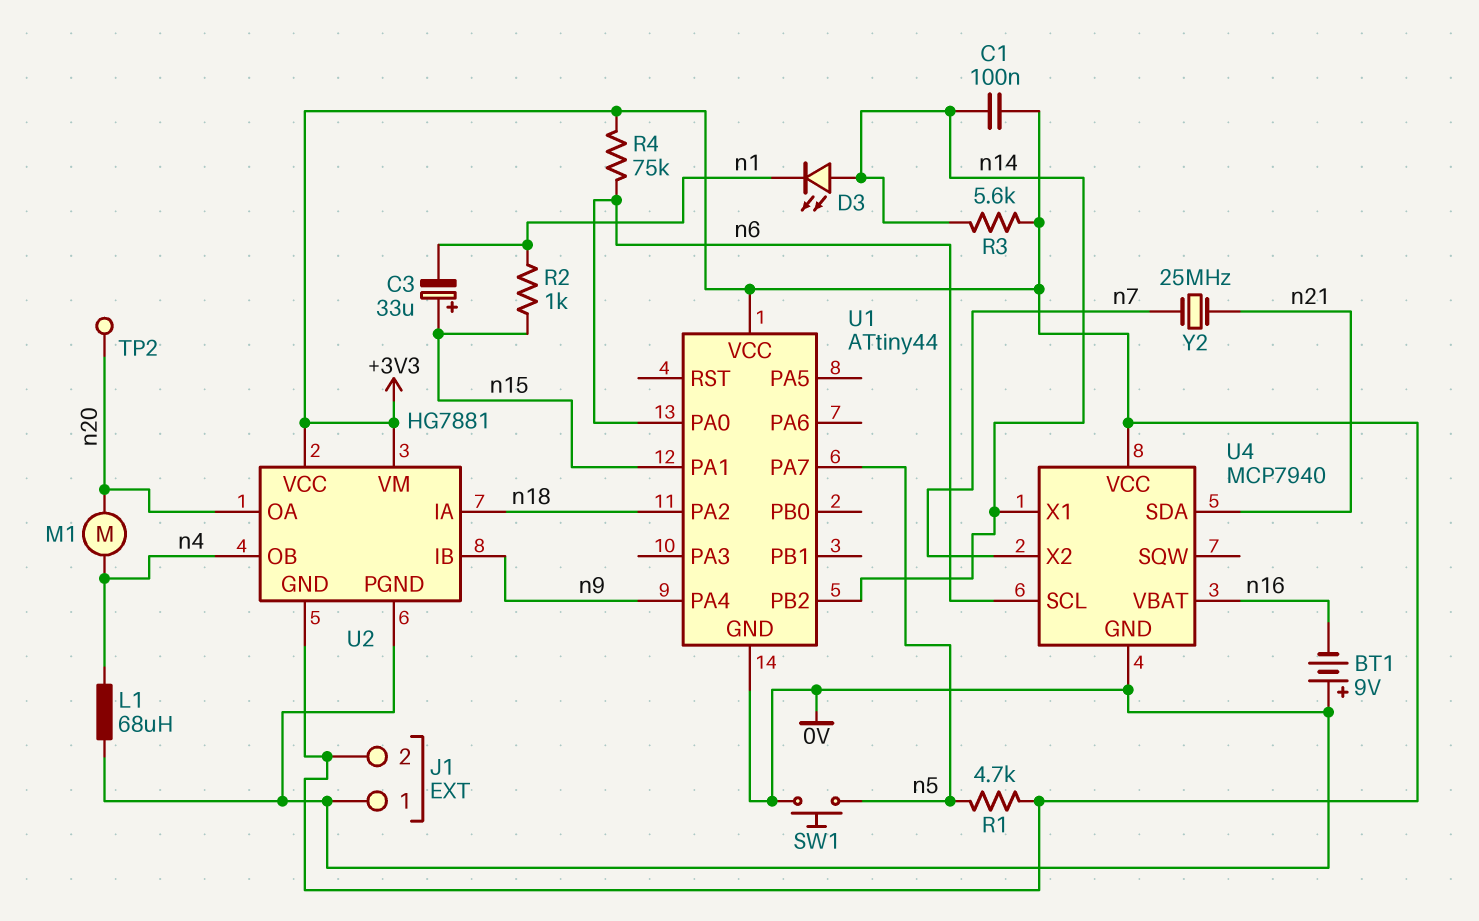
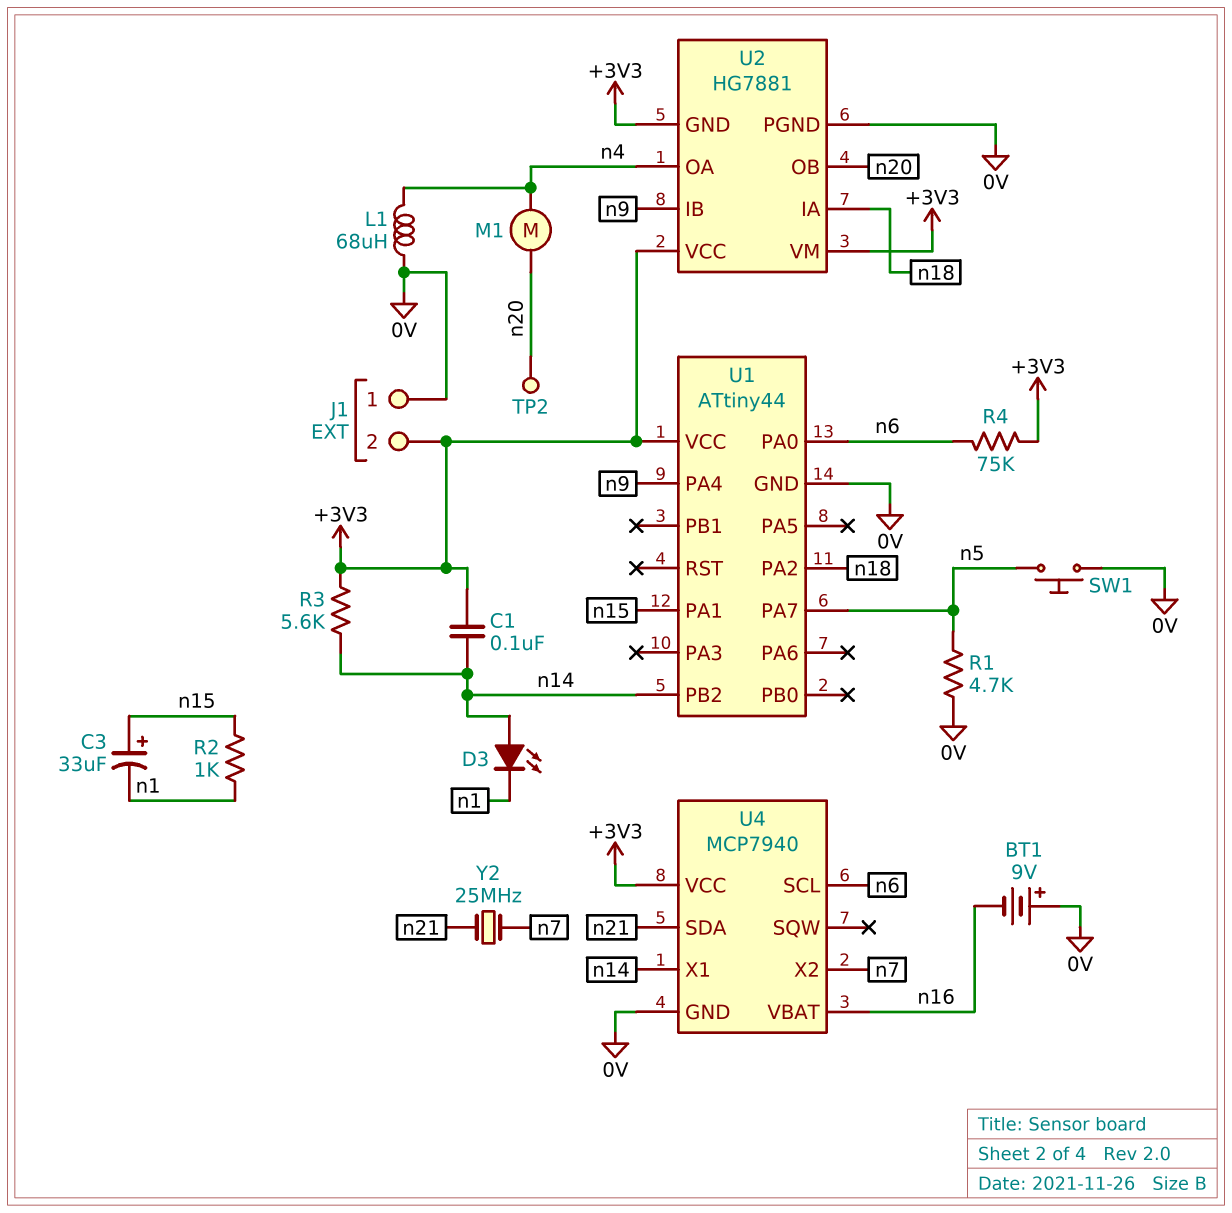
R1: 4.7k (+3V3, n5) -> 4.7k (0V, n5)
U2 pin OA: n20 -> n4
U2 pin OB: n4 -> n20

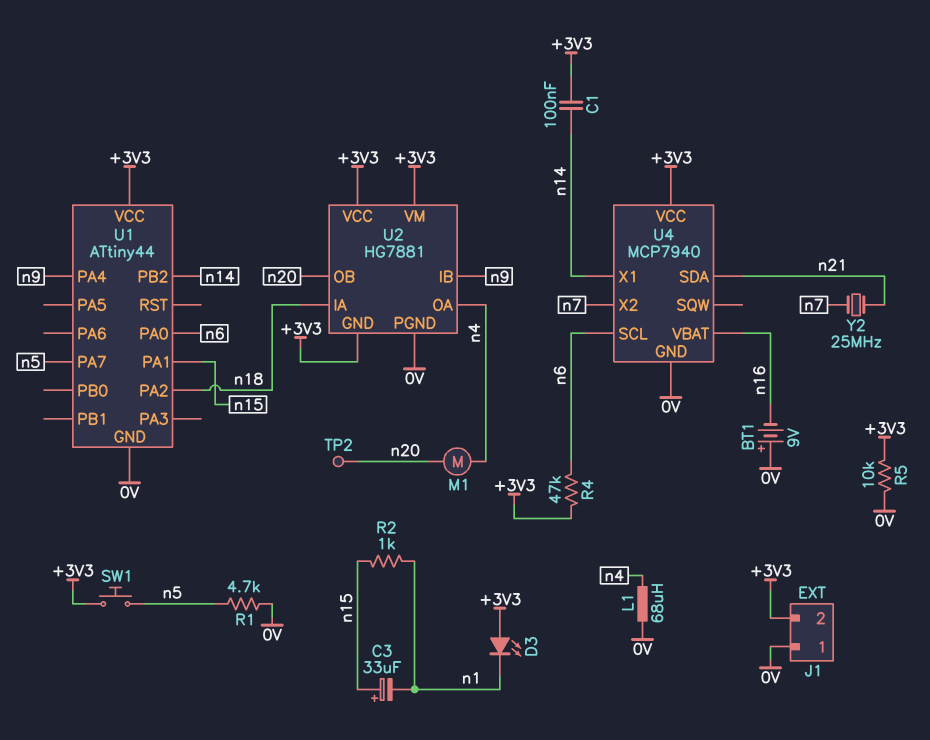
D3: LED (A n14, K n1) -> LED (A +3V3, K n1)
R3: 5.6k (+3V3, n14) -> none
R4: 75k (+3V3, n6) -> 47k (+3V3, n6)
R5: none -> 10k (+3V3, 0V)
SW1: button (0V, n5) -> button (+3V3, n5)

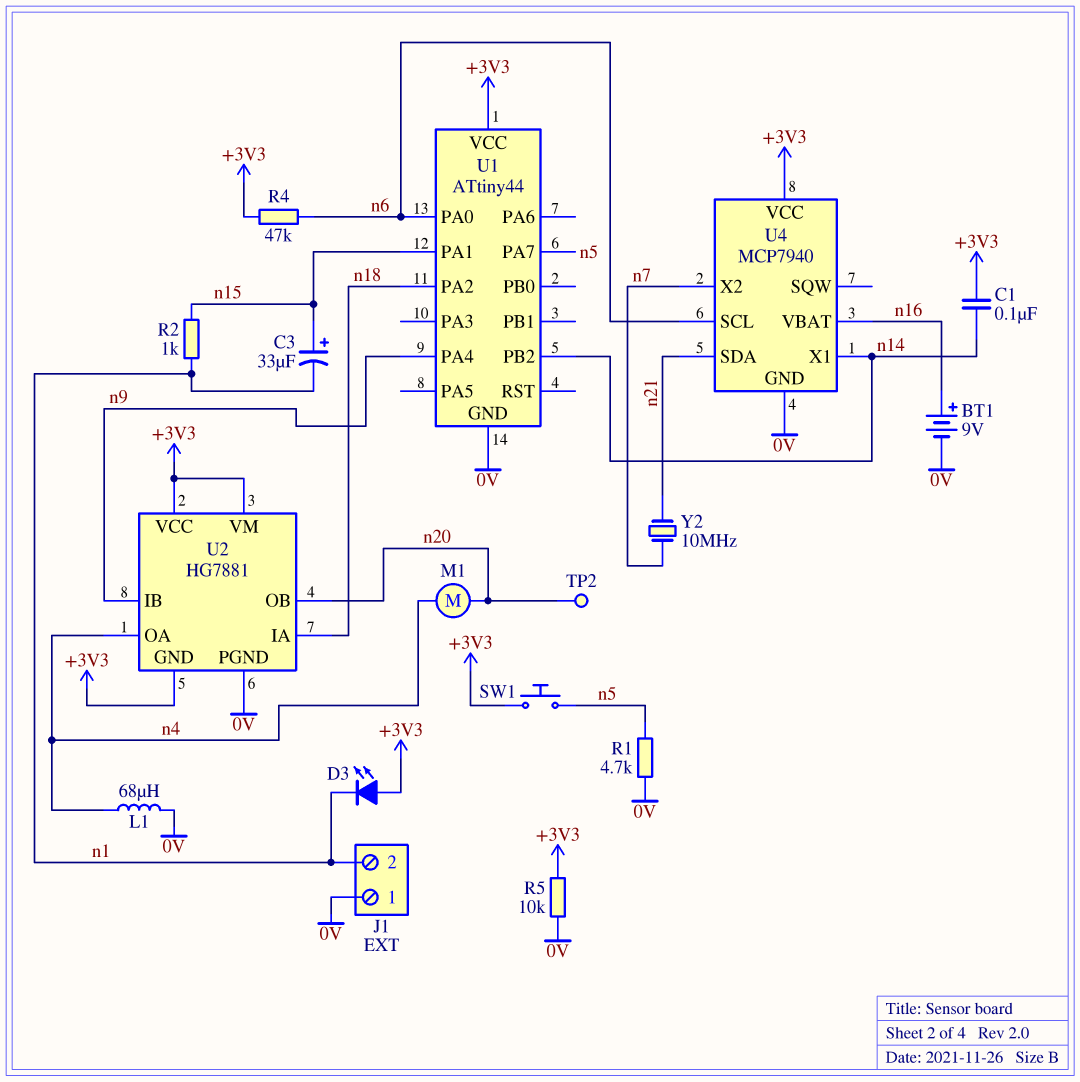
BT1: 9V (plus 0V, minus n16) -> 9V (plus n16, minus 0V)
J1 pin 2: +3V3 -> n1
Y2: 25MHz (n7, n21) -> 10MHz (n7, n21)

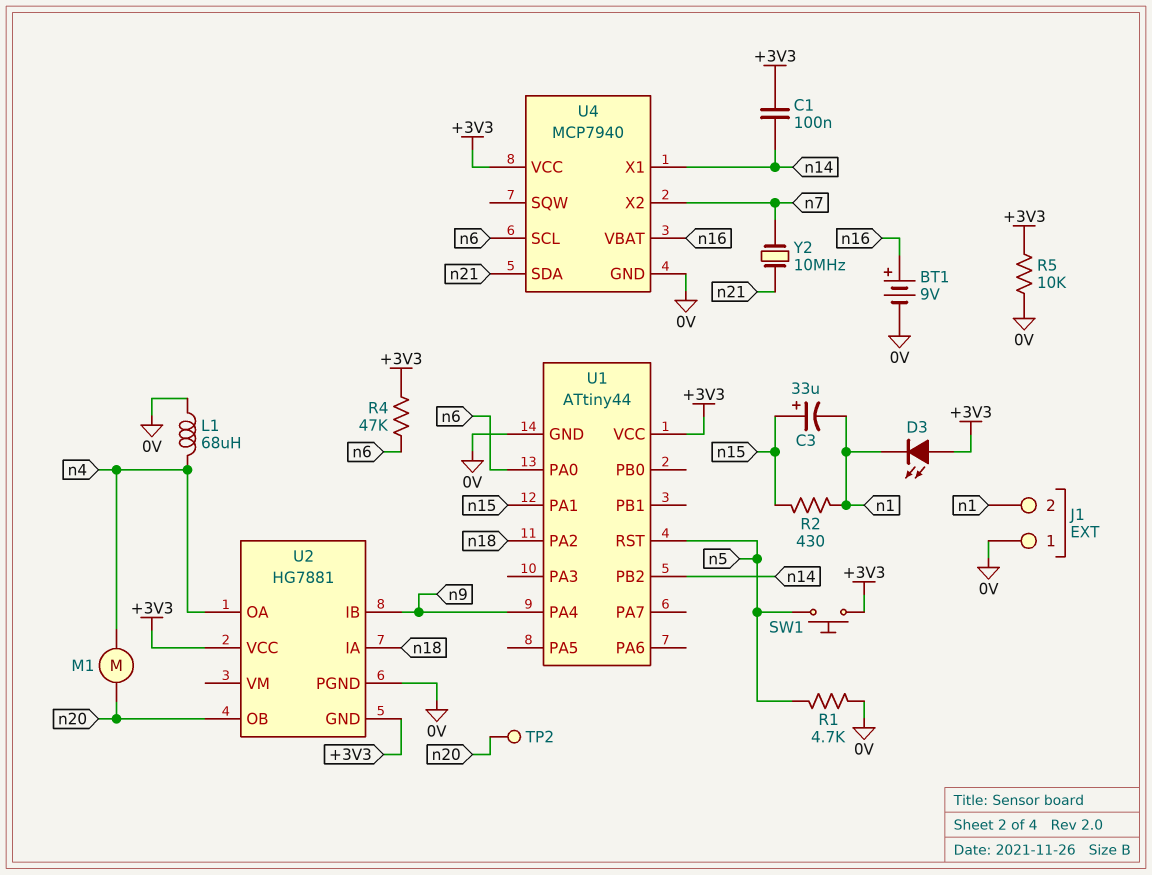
R2: 1k (n1, n15) -> 430 (n1, n15)
U1 pin PA7: n5 -> none
U1 pin RST: none -> n5
U2 pin VM: +3V3 -> none

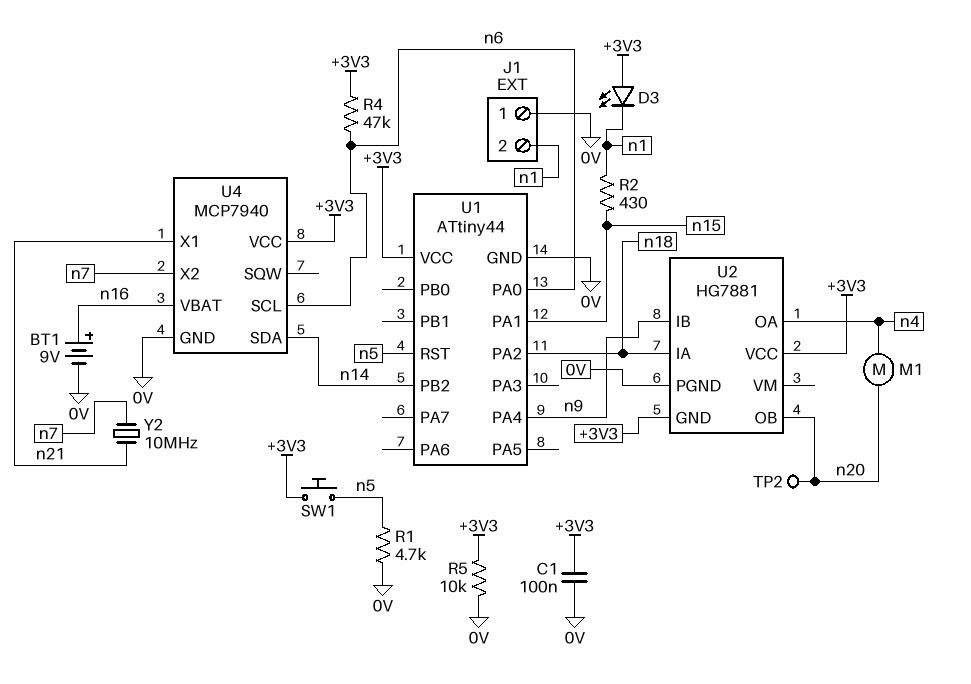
C1: 100nF (+3V3, n14) -> 100nF (+3V3, 0V)
C3: 33uF (plus n15, minus n1) -> none
L1: 68uH (0V, n4) -> none
U4 pin SDA: n21 -> n14
U4 pin X1: n14 -> n21

